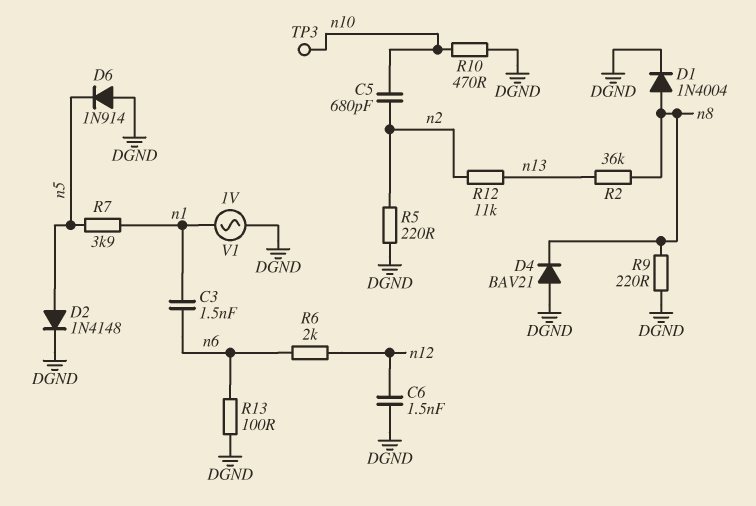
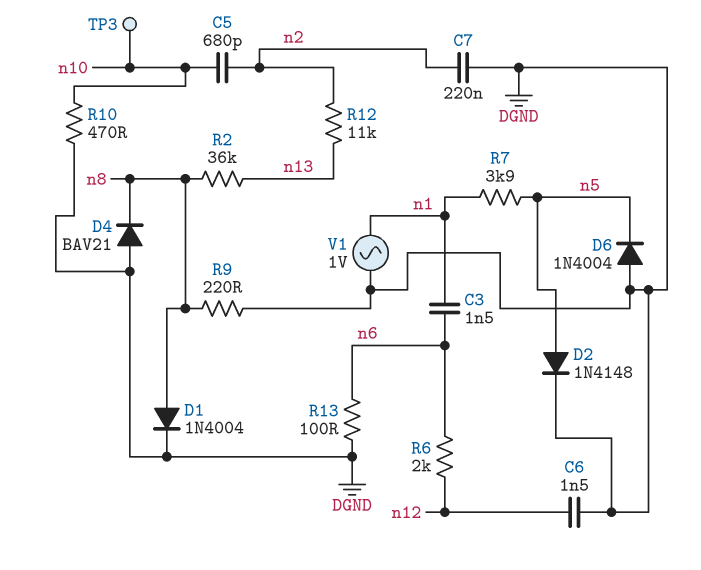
C7: none -> 220nF (DGND, n2)
D6: diode 1N914 (A DGND, K n5) -> diode 1N4004 (A DGND, K n5)
R5: 220 (DGND, n2) -> none

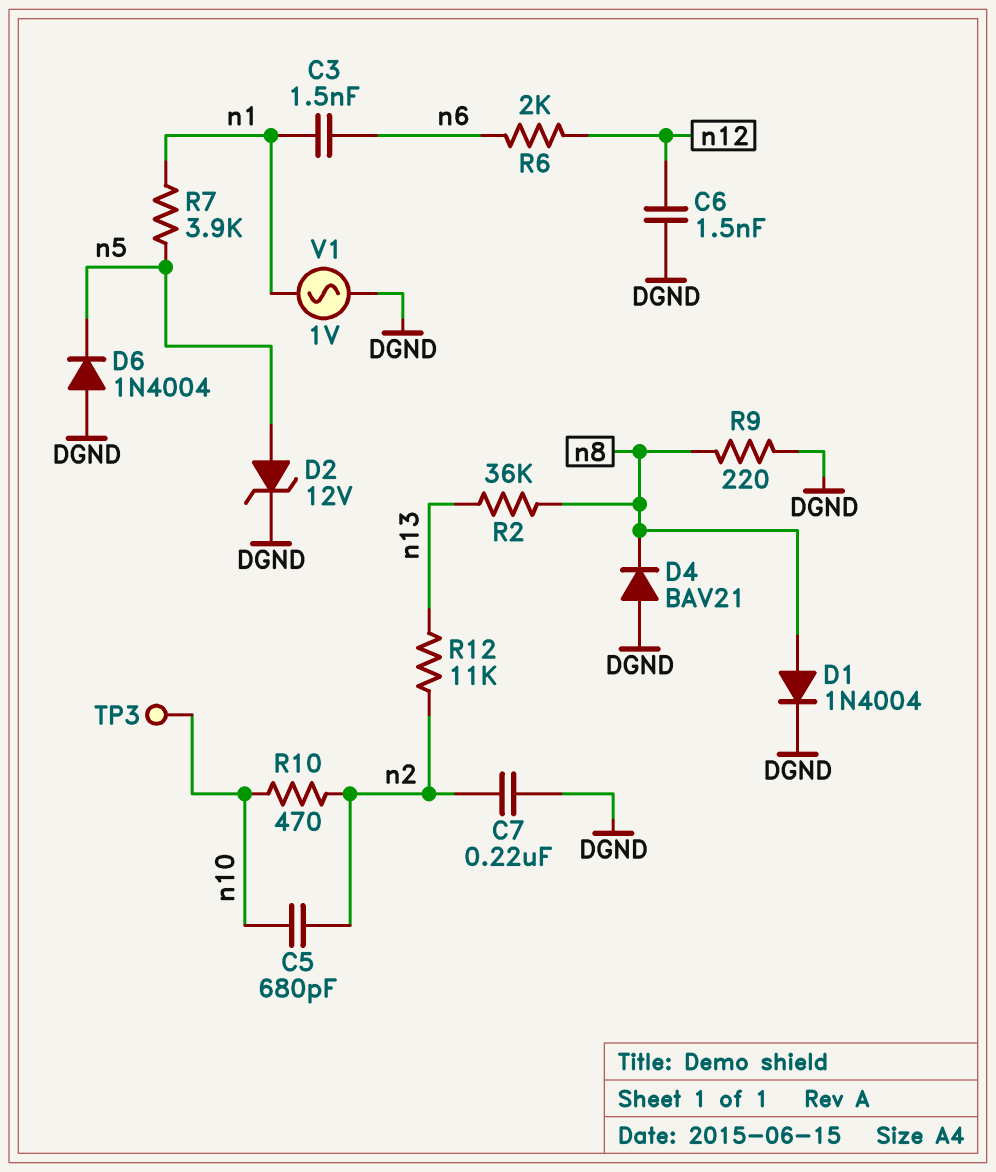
D2: diode 1N4148 (A n5, K DGND) -> zener 12V (A n5, K DGND)
R10: 470 (DGND, n10) -> 470 (n2, n10)
R13: 100 (DGND, n6) -> none

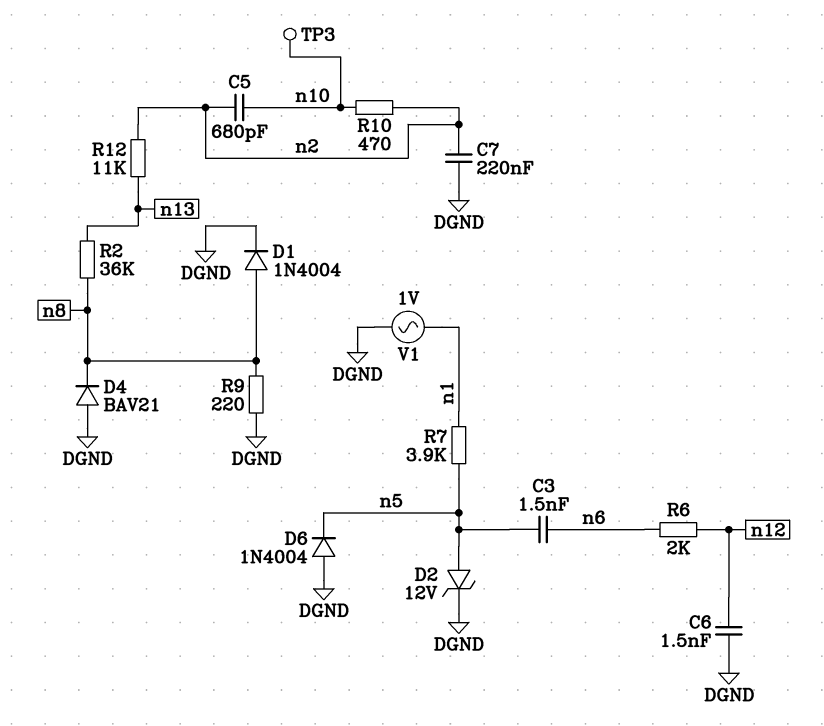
C3: 1.5nF (n1, n6) -> 1.5nF (n5, n6)

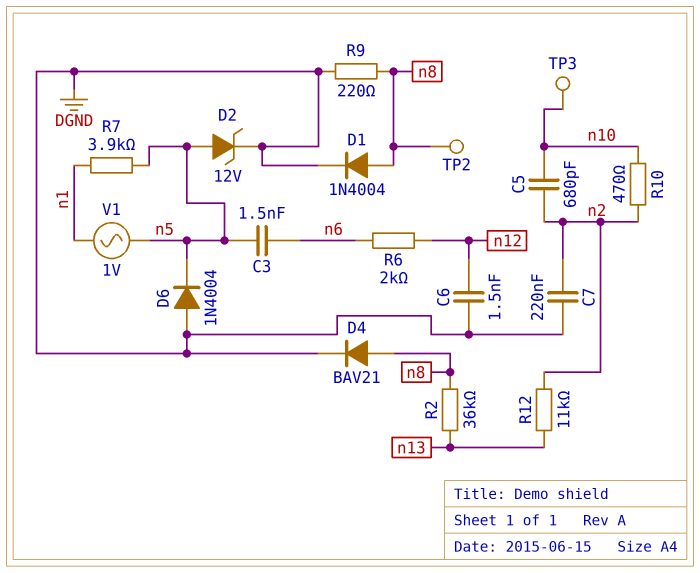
D4: diode BAV21 (A DGND, K n8) -> diode BAV21 (A n8, K DGND)
TP2: none -> test point (n8)
V1: AC 1V (DGND, n1) -> AC 1V (n1, n5)

